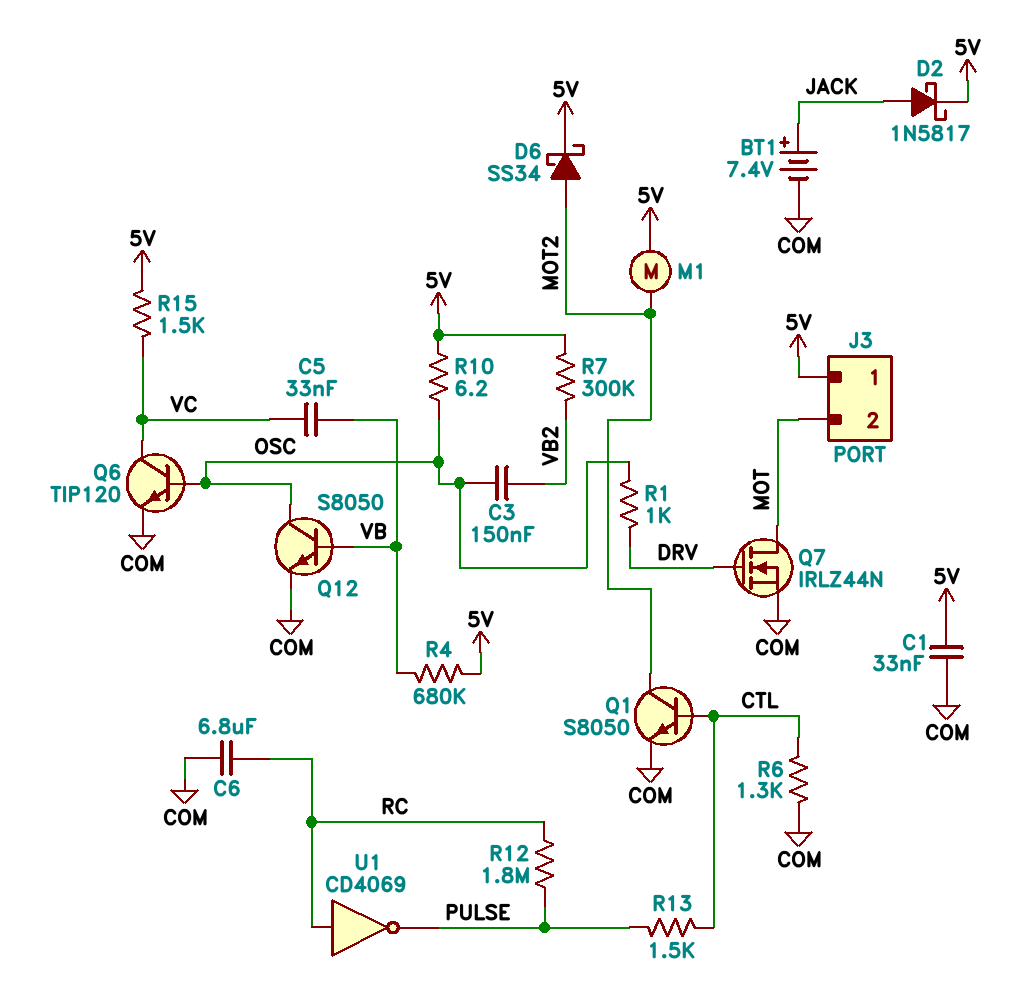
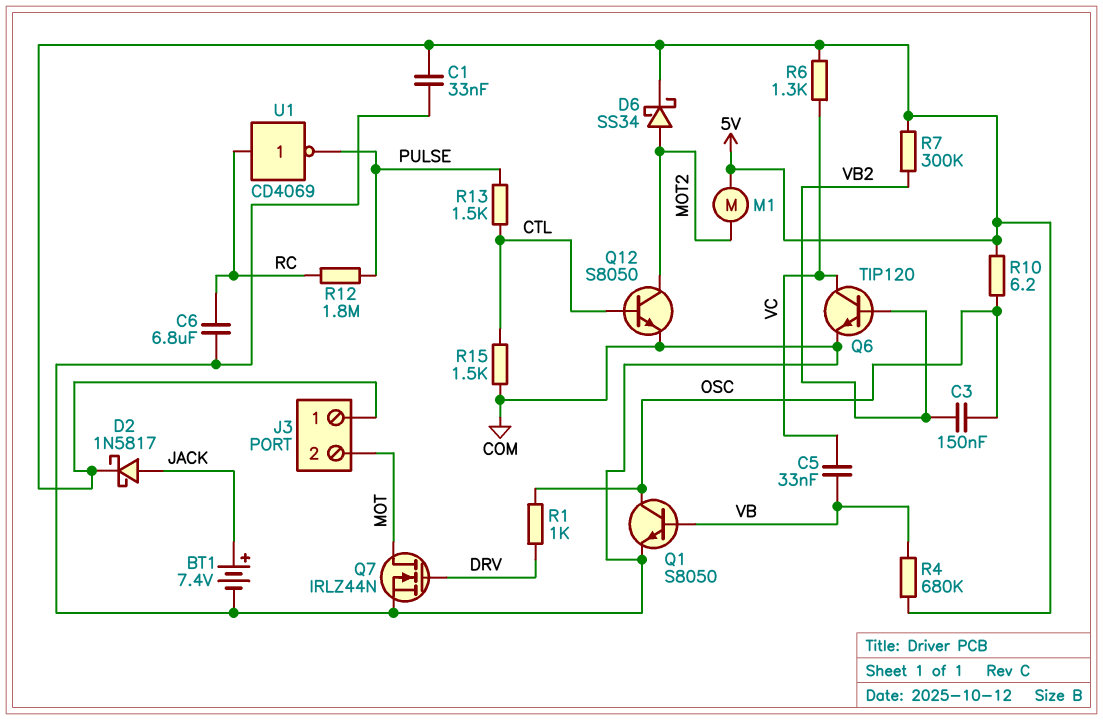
Q1: NPN S8050 (B CTL, C MOT2, E COM) -> NPN S8050 (B VB, C OSC, E COM)
Q6: NPN TIP120 (B OSC, C VC, E COM) -> NPN TIP120 (B VB2, C VC, E COM)
Q12: NPN S8050 (B VB, C OSC, E COM) -> NPN S8050 (B CTL, C MOT2, E COM)
R6: 1.3k (COM, CTL) -> 1.3k (5V, VC)
R15: 1.5k (5V, VC) -> 1.5k (COM, CTL)

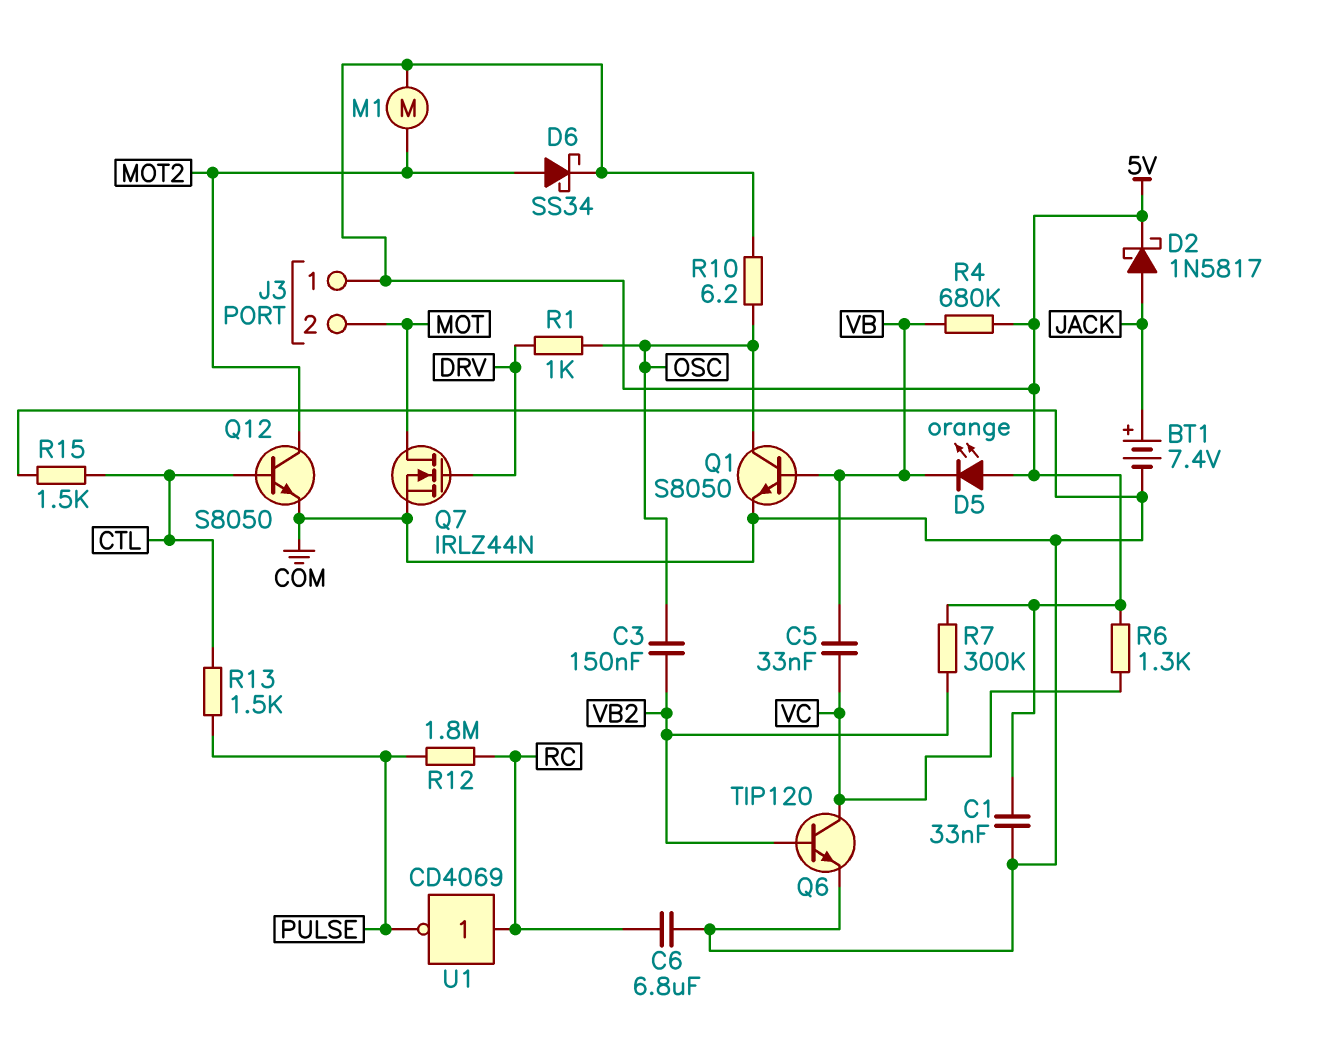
D5: none -> LED orange (A 5V, K VB)

